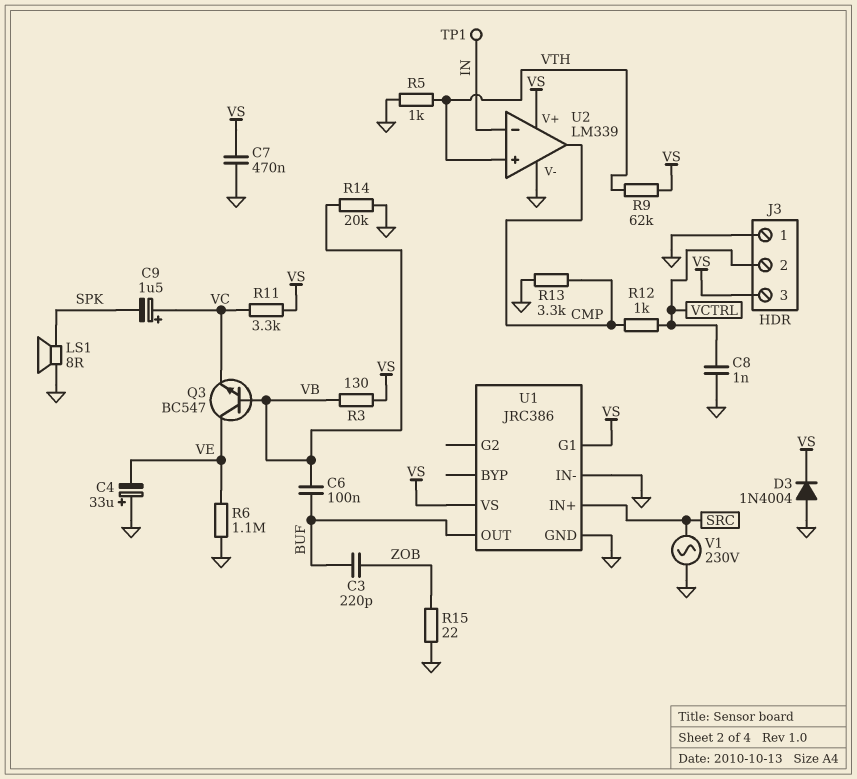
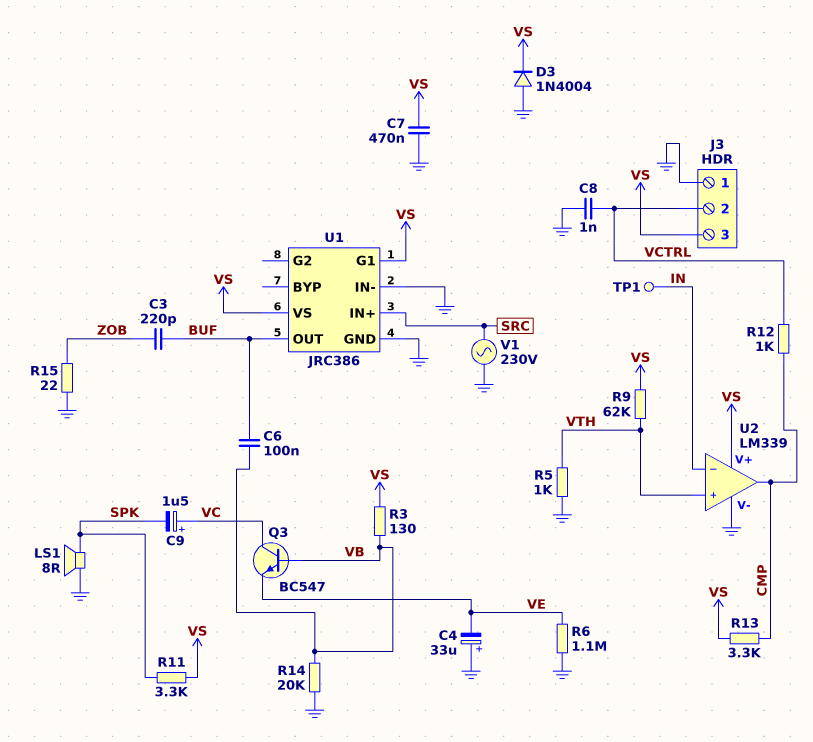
Q3: NPN BC547 (B VB, C VE, E VC) -> NPN BC547 (B VB, C VC, E VE)
R11: 3.3k (VC, VS) -> 3.3k (SPK, VS)
R13: 3.3k (CMP, GND) -> 3.3k (CMP, VS)

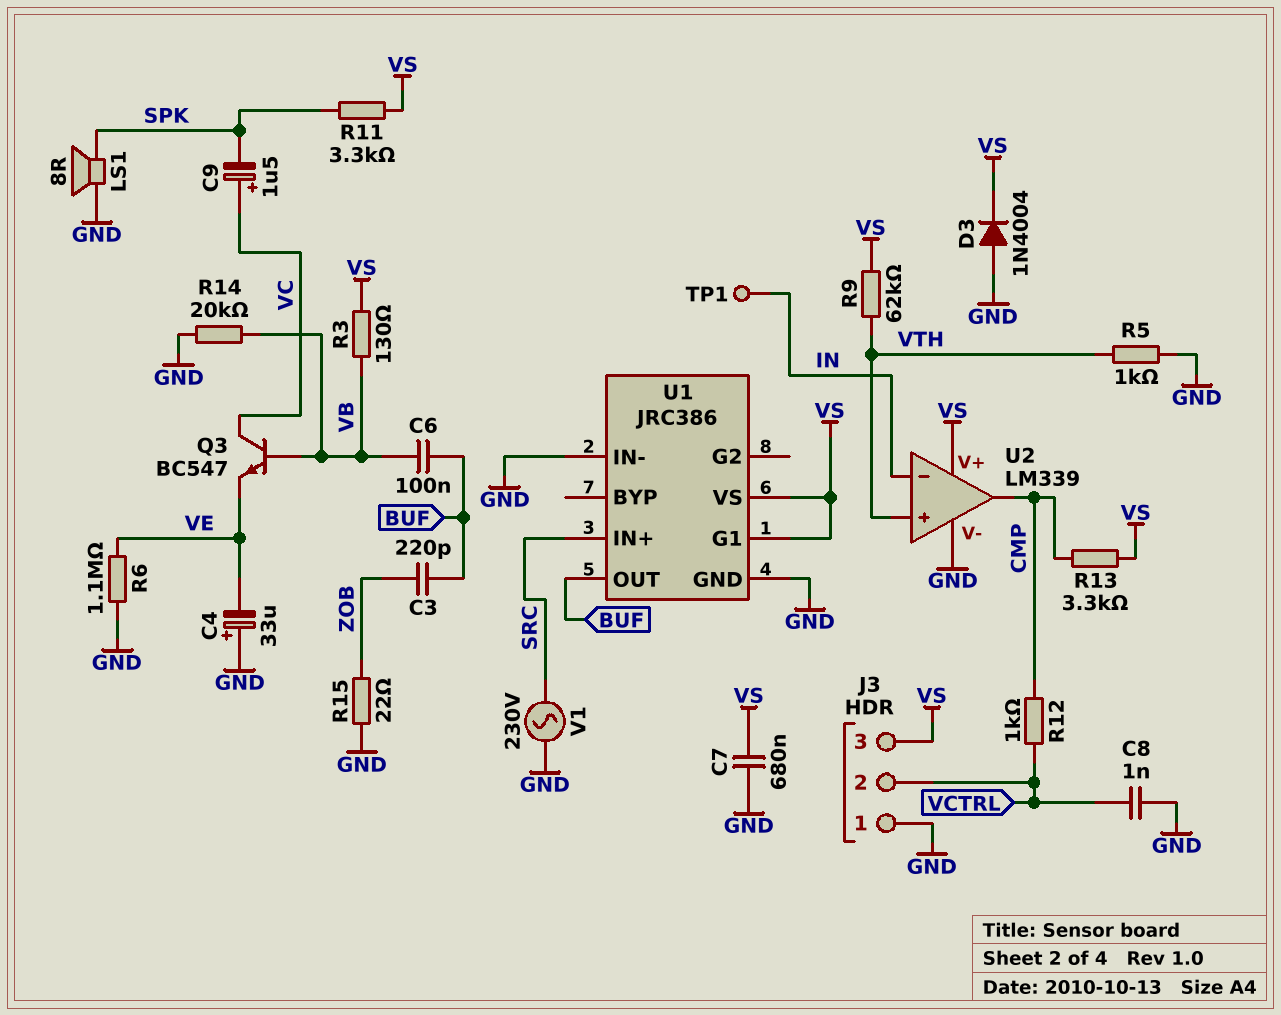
C7: 470nF (GND, VS) -> 680nF (GND, VS)

